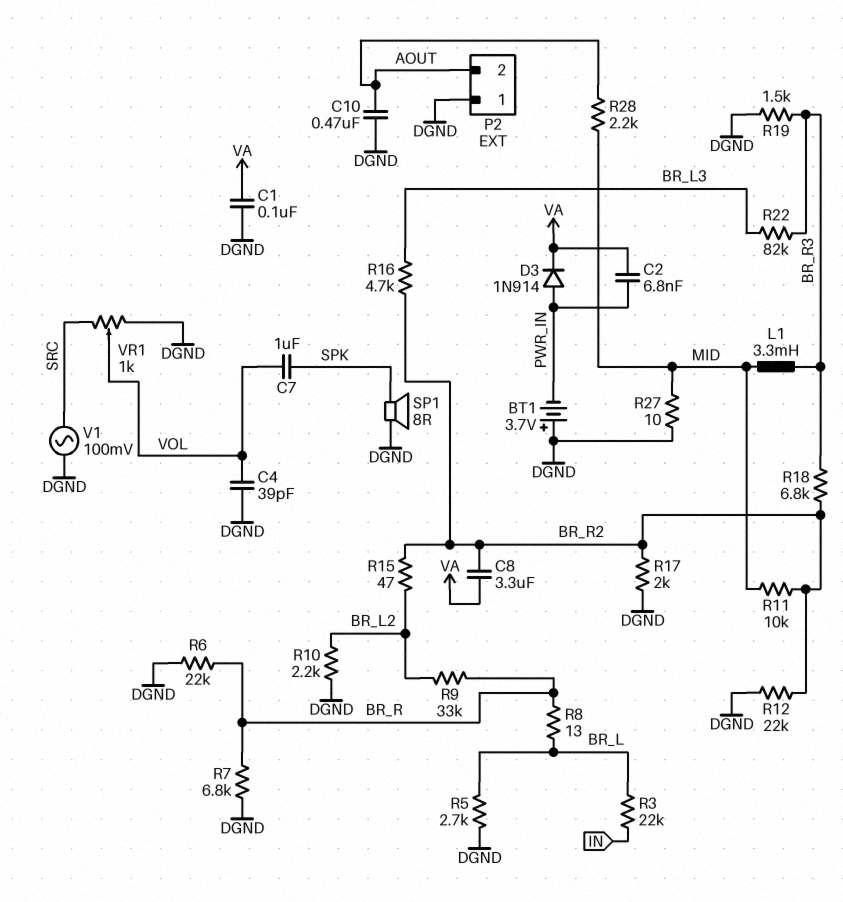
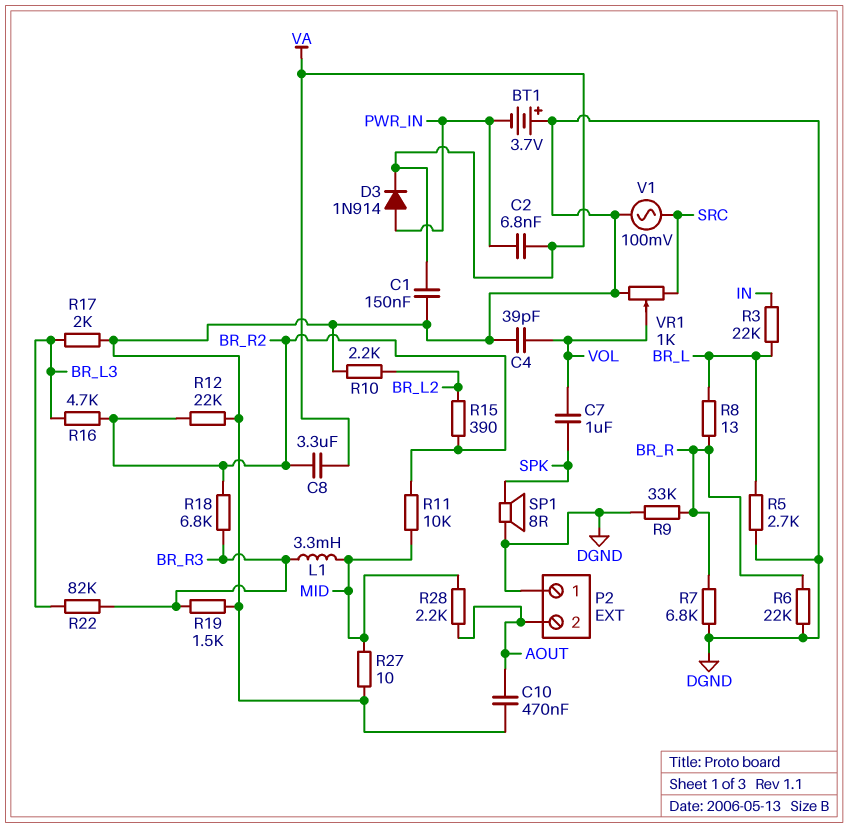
C1: 100nF (DGND, VA) -> 150nF (DGND, VA)
R9: 33k (BR_L2, BR_R) -> 33k (BR_R, DGND)
R15: 47 (BR_L2, BR_R2) -> 390 (BR_L2, BR_R2)
R17: 2k (BR_R2, DGND) -> 2k (BR_L3, DGND)

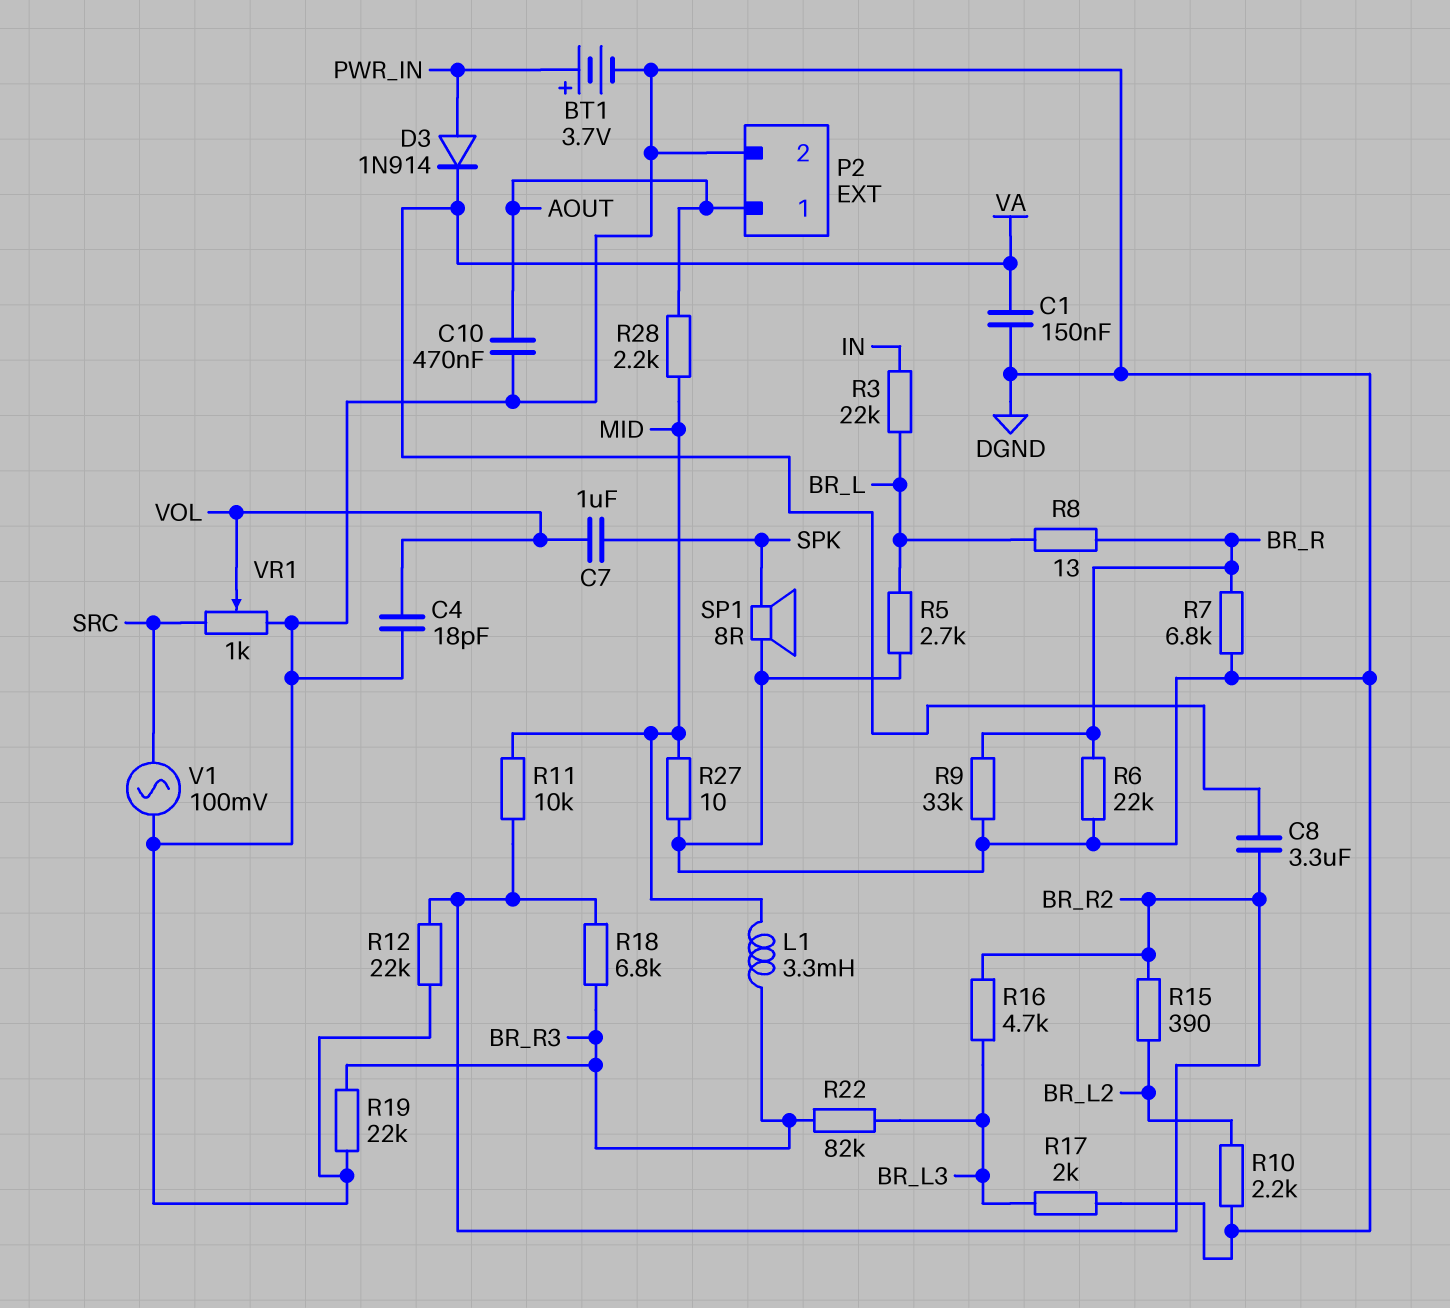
BT1: 3.7V (plus DGND, minus PWR_IN) -> 3.7V (plus PWR_IN, minus DGND)
C2: 6.8nF (PWR_IN, VA) -> none
C4: 39pF (DGND, VOL) -> 18pF (DGND, VOL)
P2 pin 1: DGND -> AOUT
P2 pin 2: AOUT -> DGND
R19: 1.5k (BR_R3, DGND) -> 22k (BR_R3, DGND)

